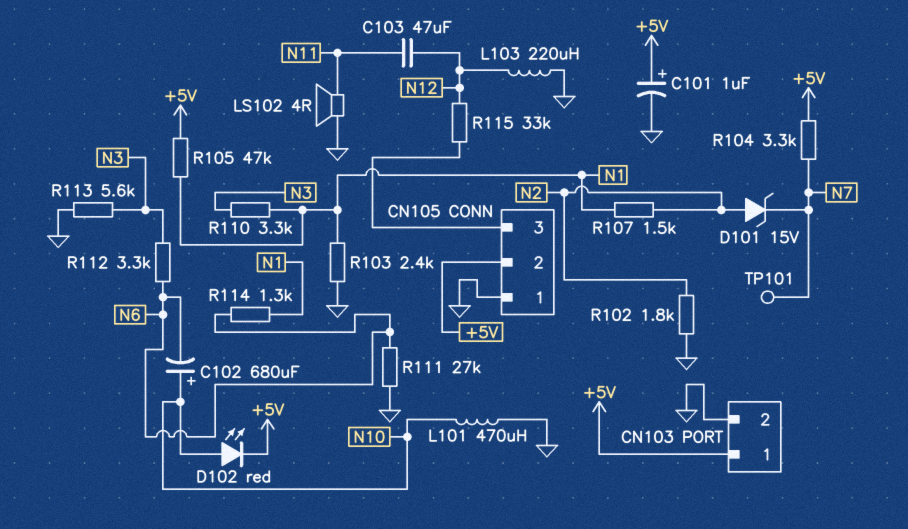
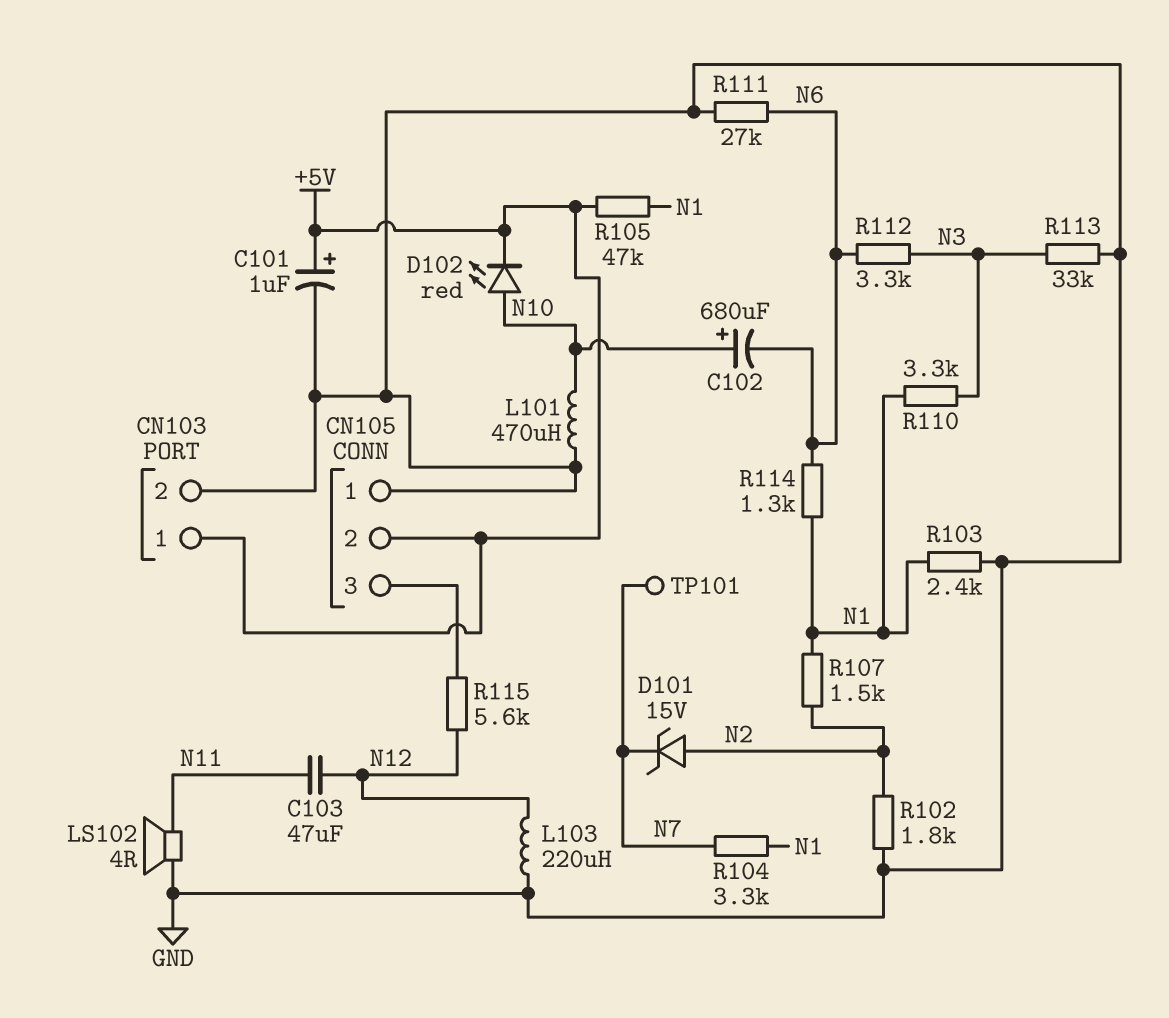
R104: 3.3k (+5V, N7) -> 3.3k (N1, N7)
R113: 5.6k (GND, N3) -> 33k (GND, N3)
R115: 33k (CN105/3, N12) -> 5.6k (CN105/3, N12)

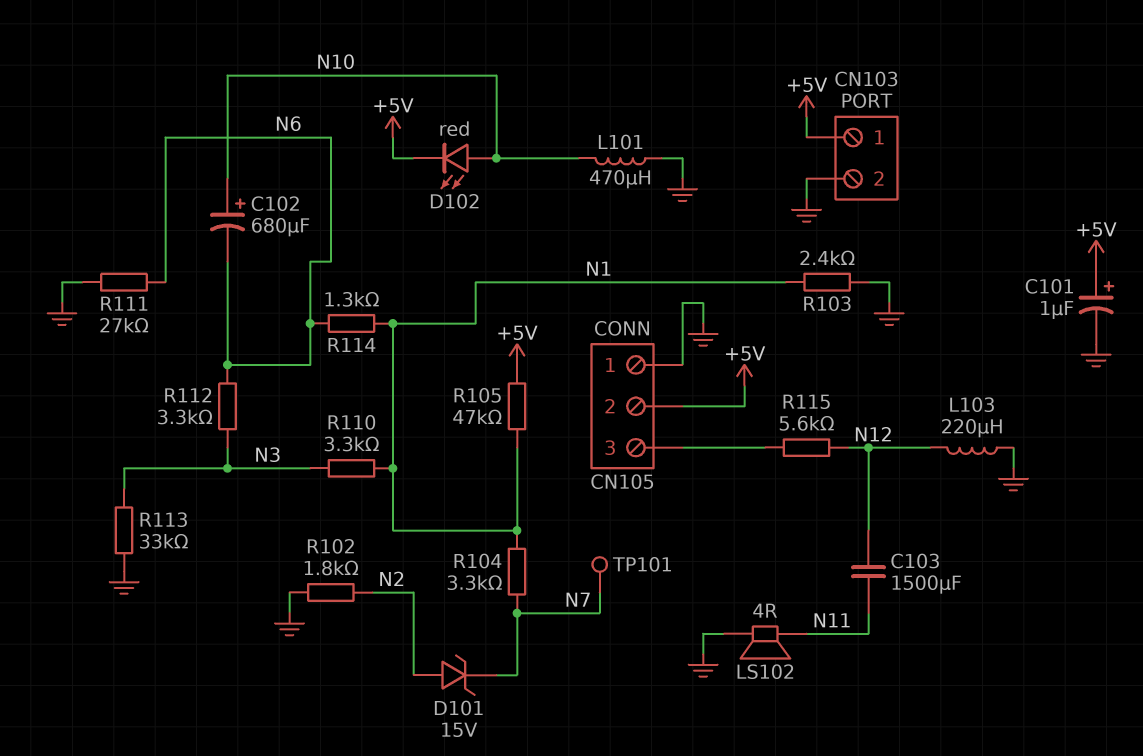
C103: 47uF (N11, N12) -> 1500uF (N11, N12)
R107: 1.5k (N1, N2) -> none

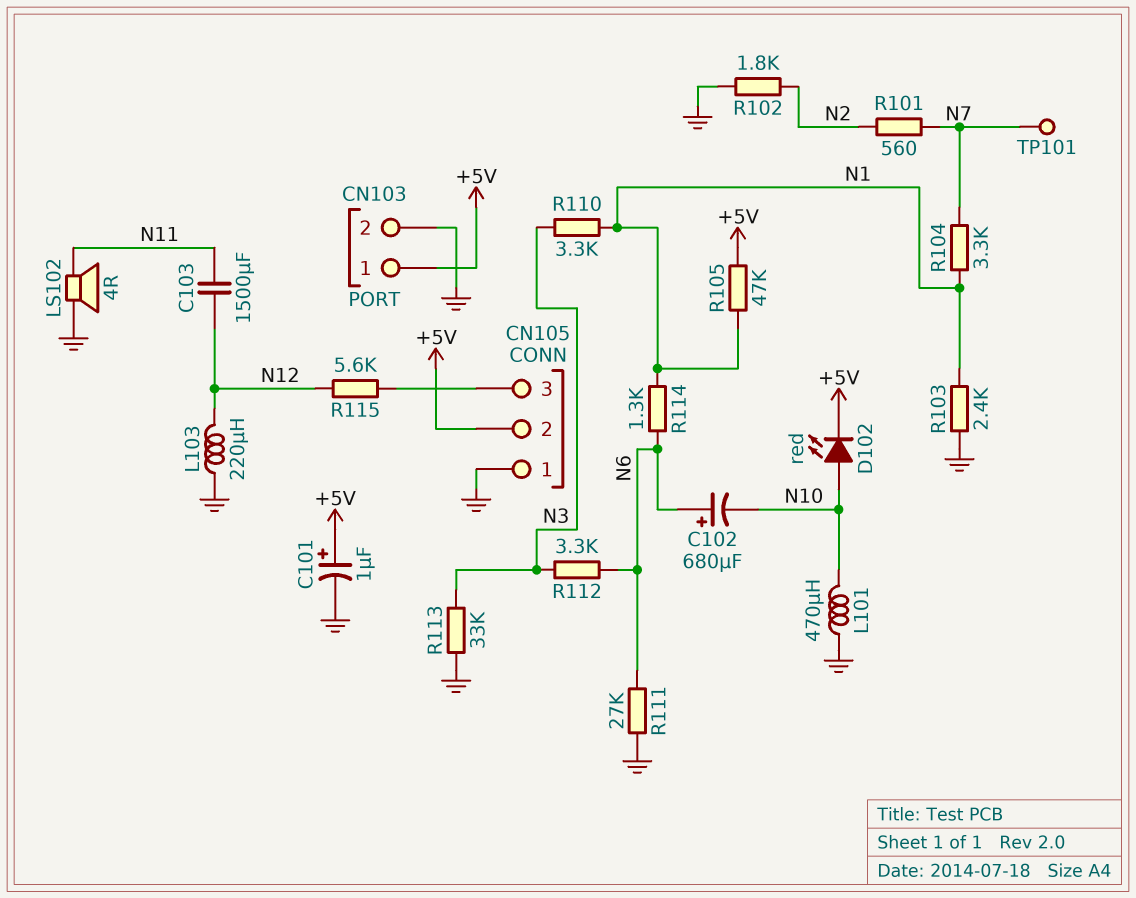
C102: 680uF (plus N10, minus N6) -> 680uF (plus N6, minus N10)
D101: zener 15V (A N2, K N7) -> none
R101: none -> 560 (N2, N7)

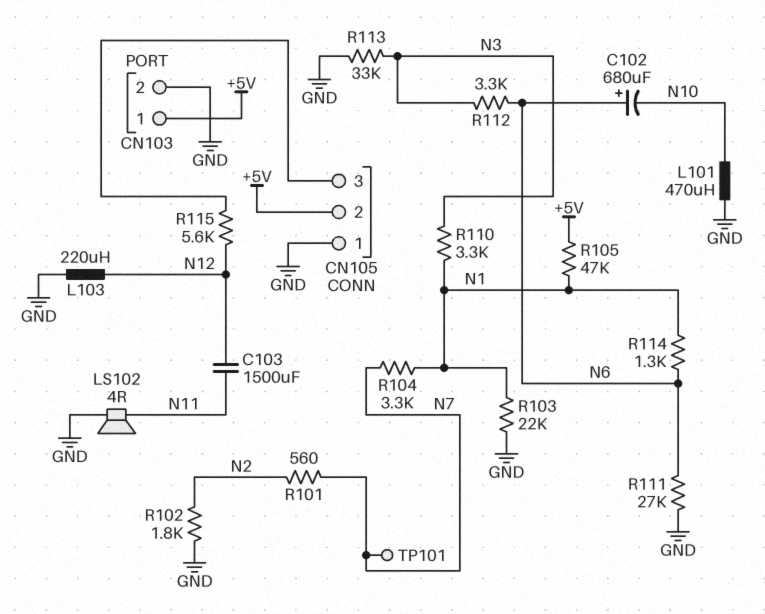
C101: 1uF (plus +5V, minus GND) -> none
D102: LED red (A N10, K +5V) -> none
R103: 2.4k (GND, N1) -> 22k (GND, N1)

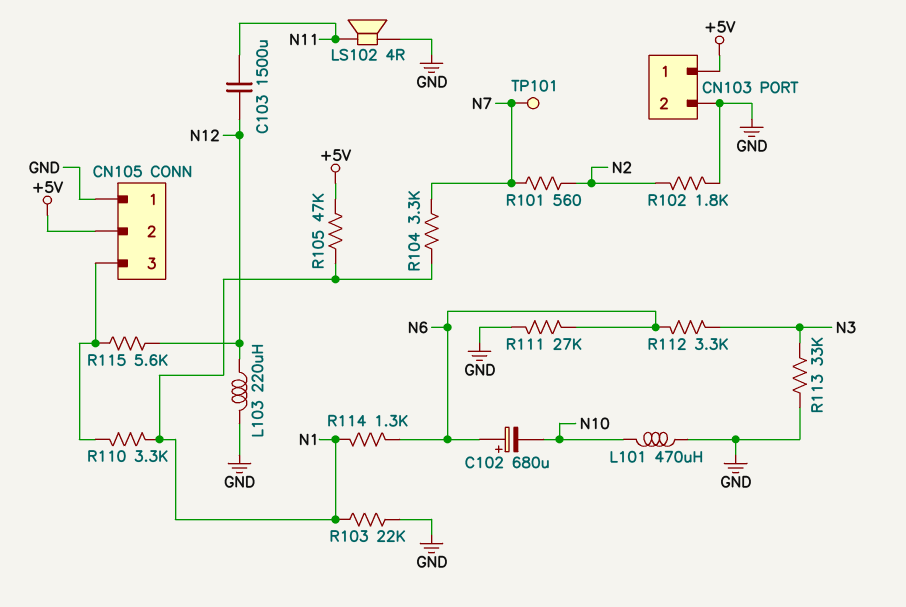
R110: 3.3k (N1, N3) -> 3.3k (CN105/3, N1)

